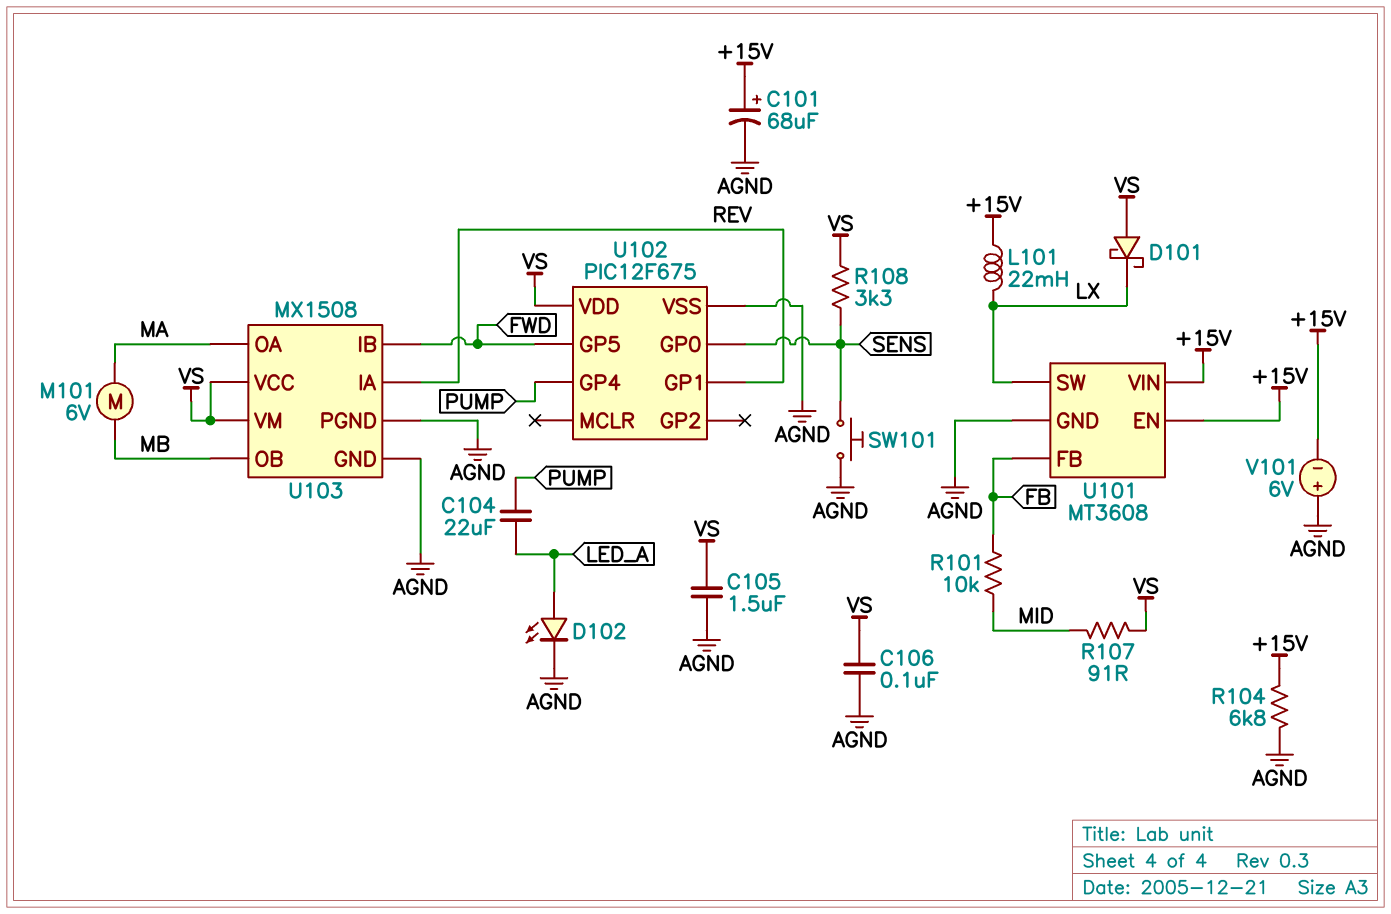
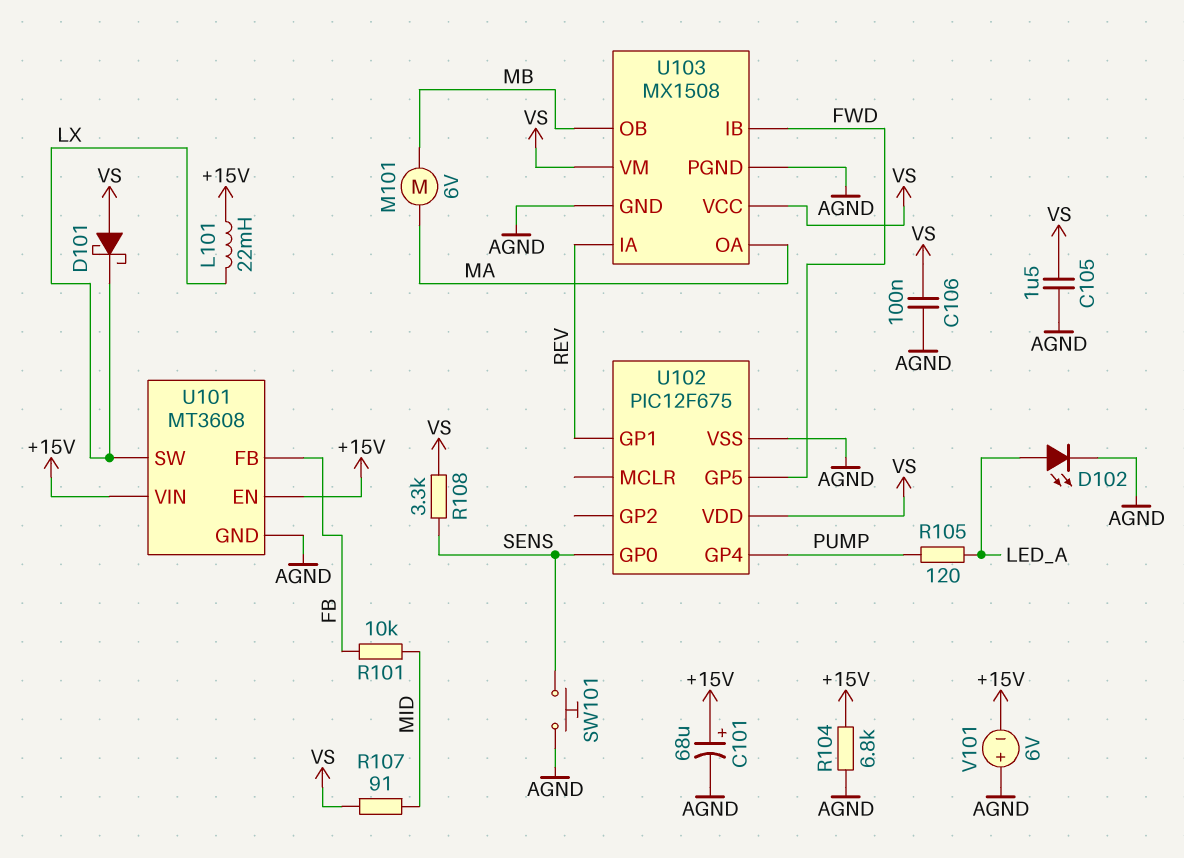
C104: 22uF (LED_A, PUMP) -> none
R105: none -> 120 (LED_A, PUMP)

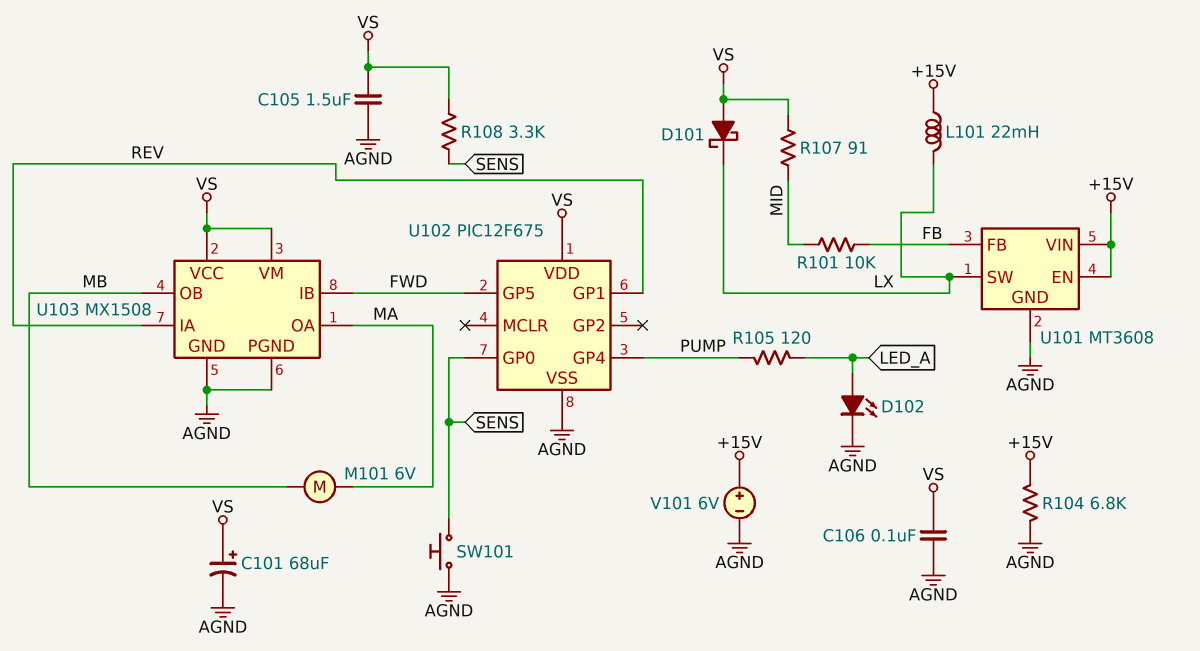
C101: 68uF (plus +15V, minus AGND) -> 68uF (plus VS, minus AGND)
V101: 6V (plus AGND, minus +15V) -> 6V (plus +15V, minus AGND)

